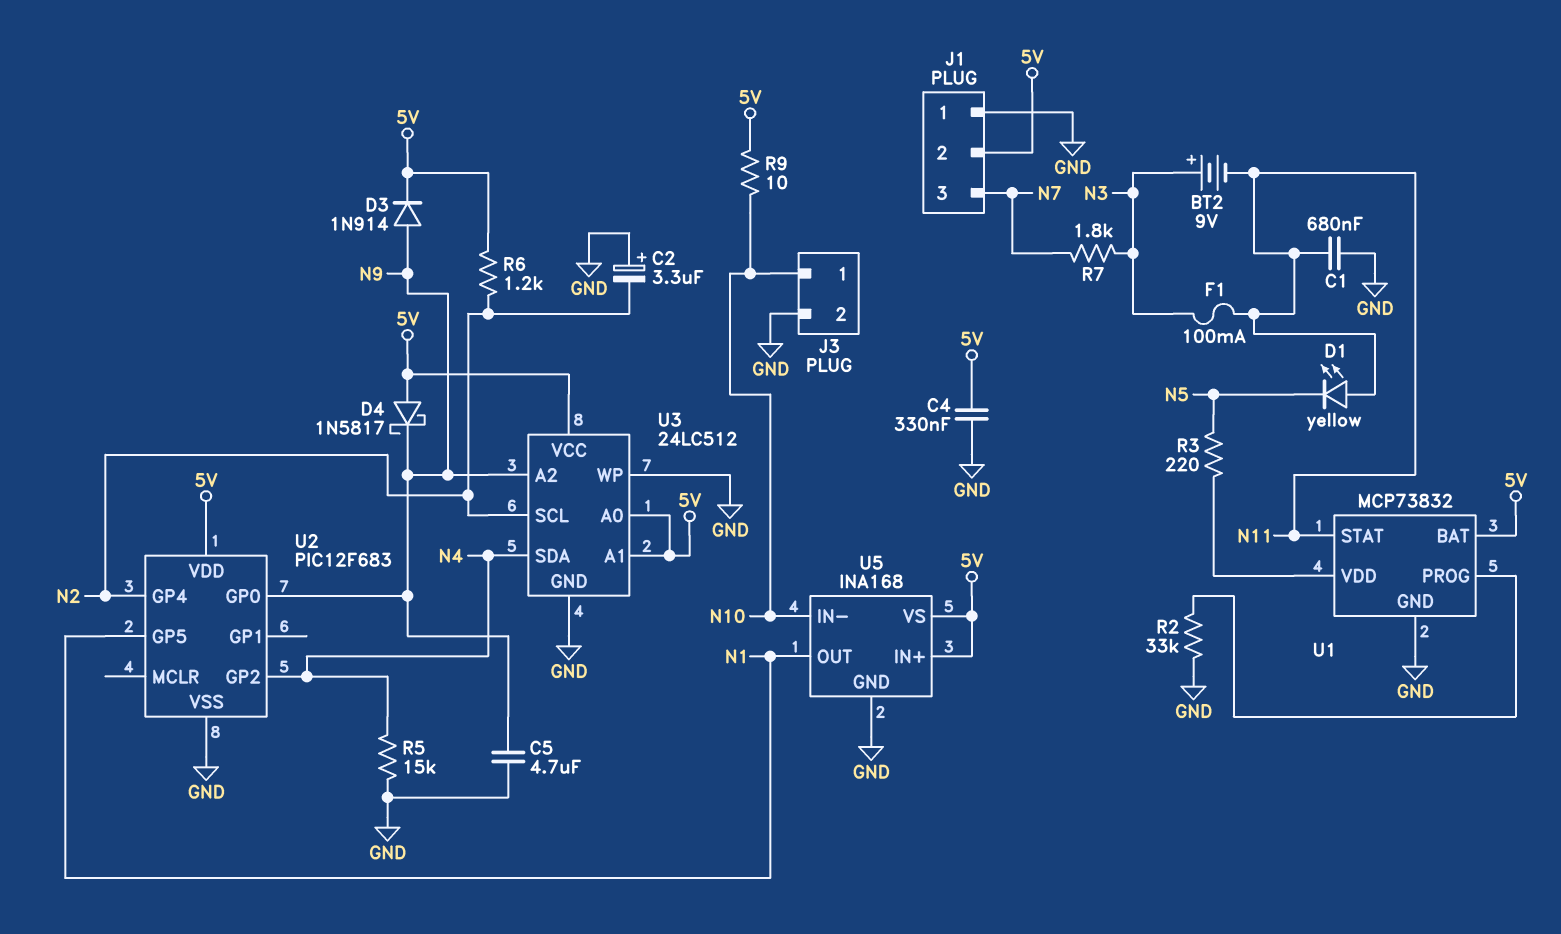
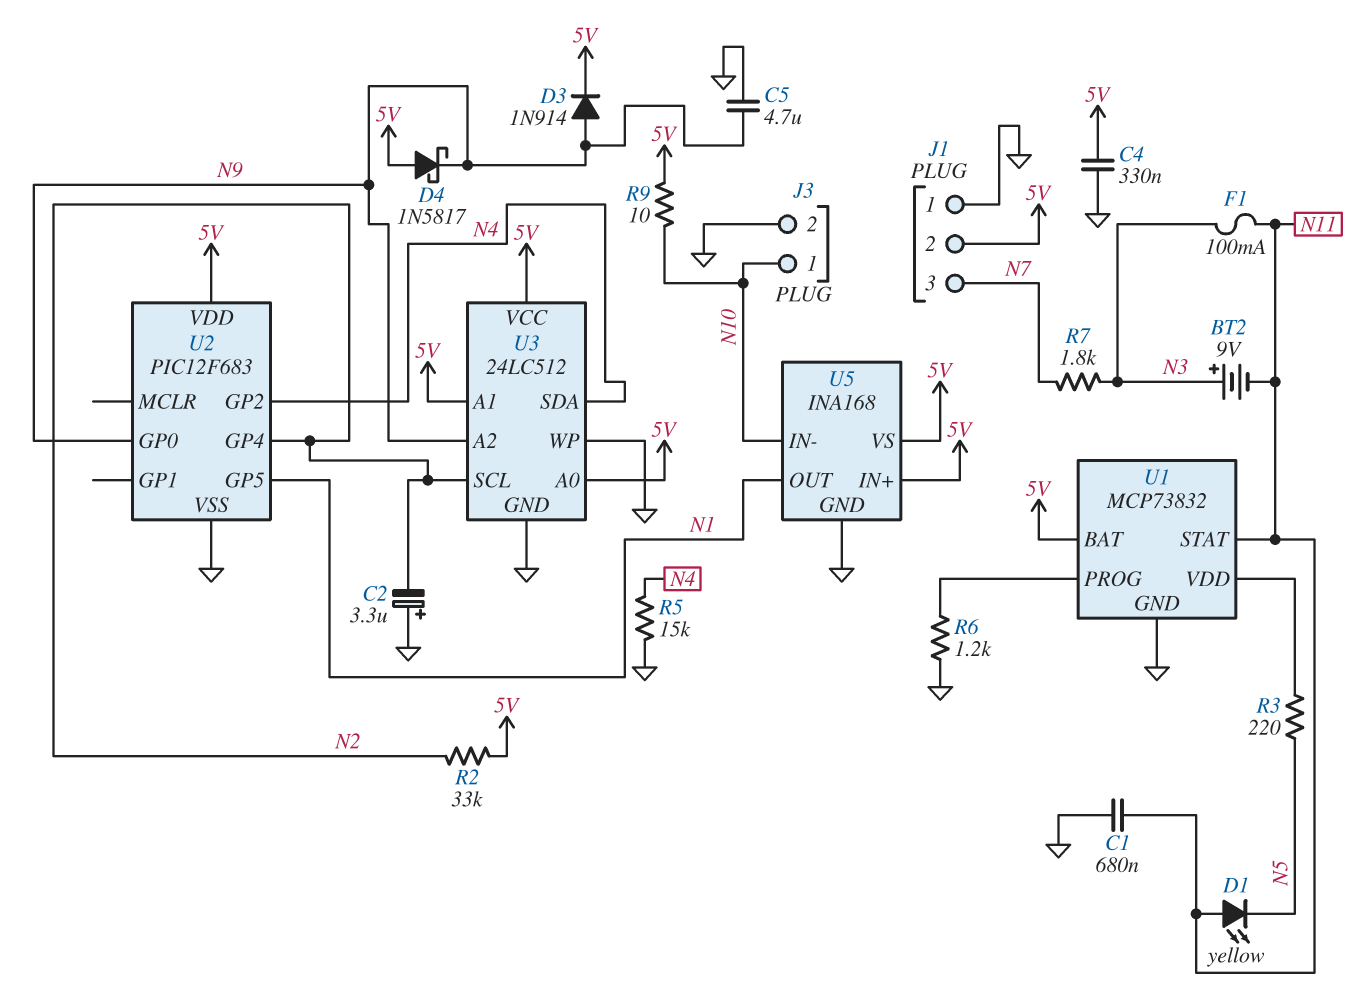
R2: 33k (GND, U1/PROG) -> 33k (5V, N2)
R6: 1.2k (5V, N2) -> 1.2k (GND, U1/PROG)

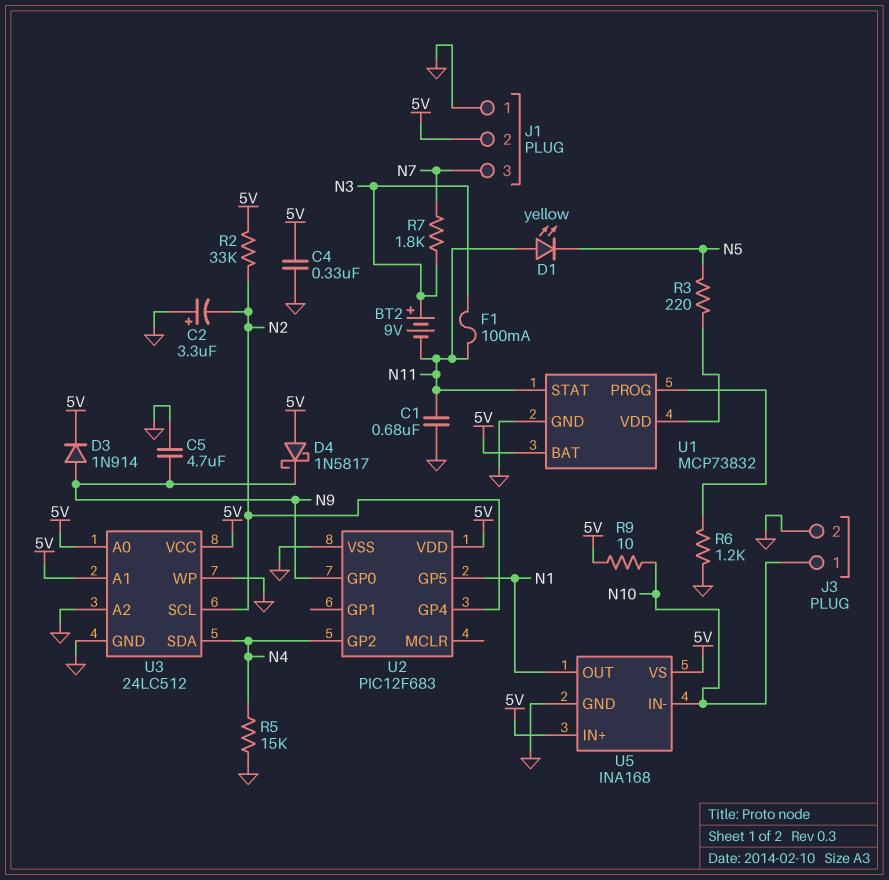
U3 pin A2: N9 -> GND

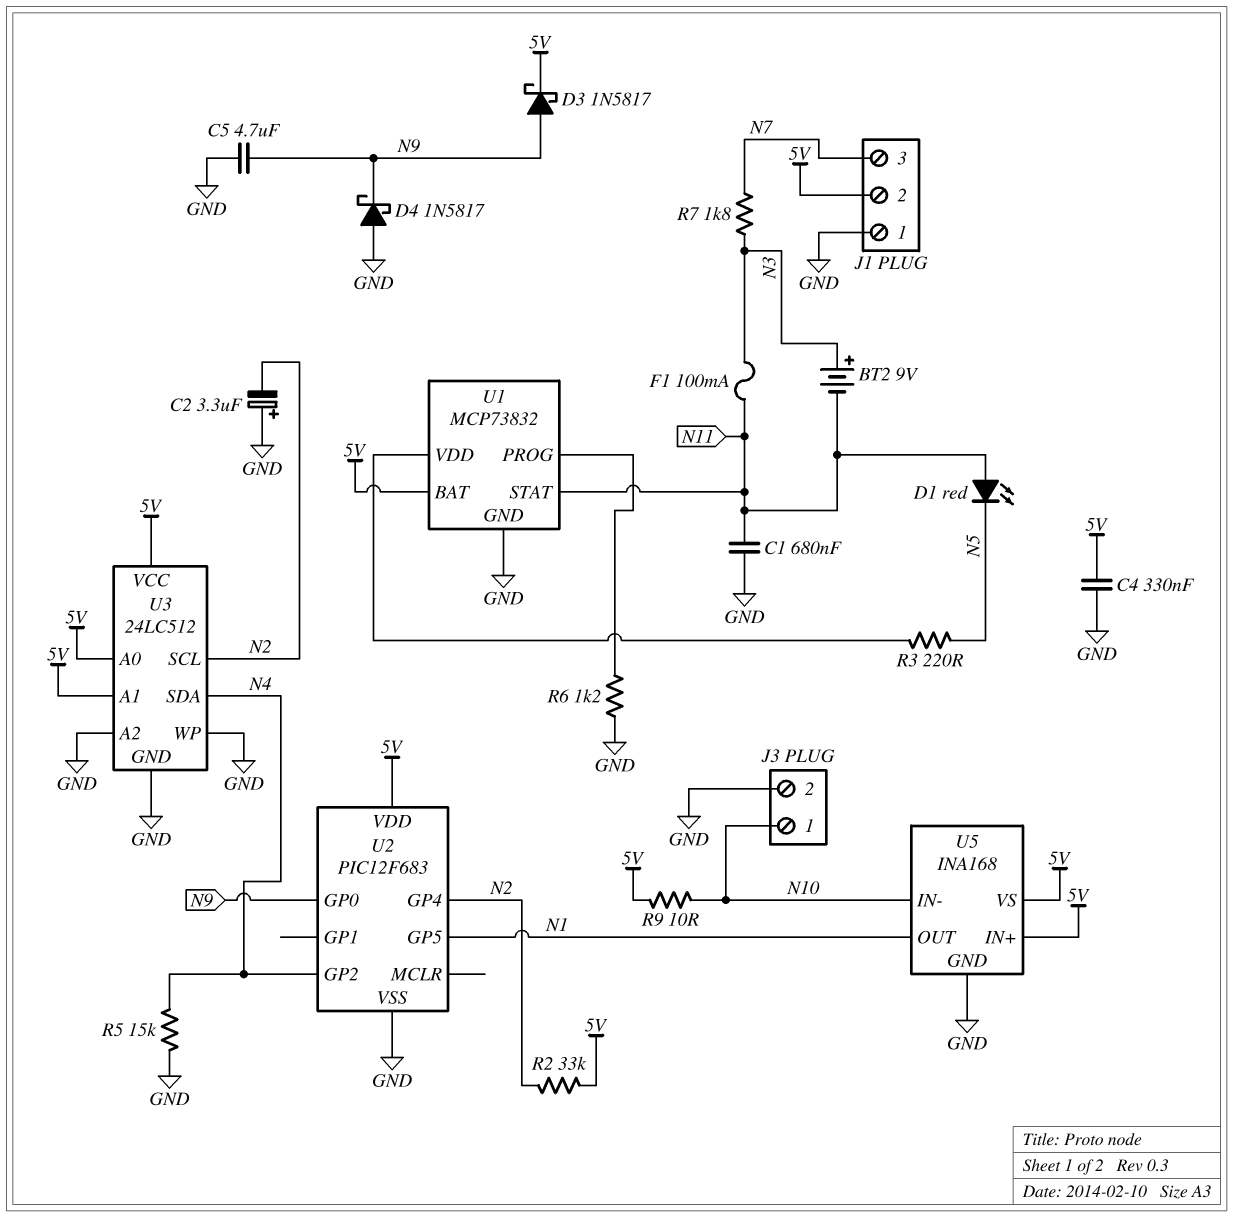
D1: LED yellow (A N11, K N5) -> LED red (A N11, K N5)
D3: diode 1N914 (A N9, K 5V) -> schottky 1N5817 (A N9, K 5V)
D4: schottky 1N5817 (A 5V, K N9) -> schottky 1N5817 (A GND, K N9)

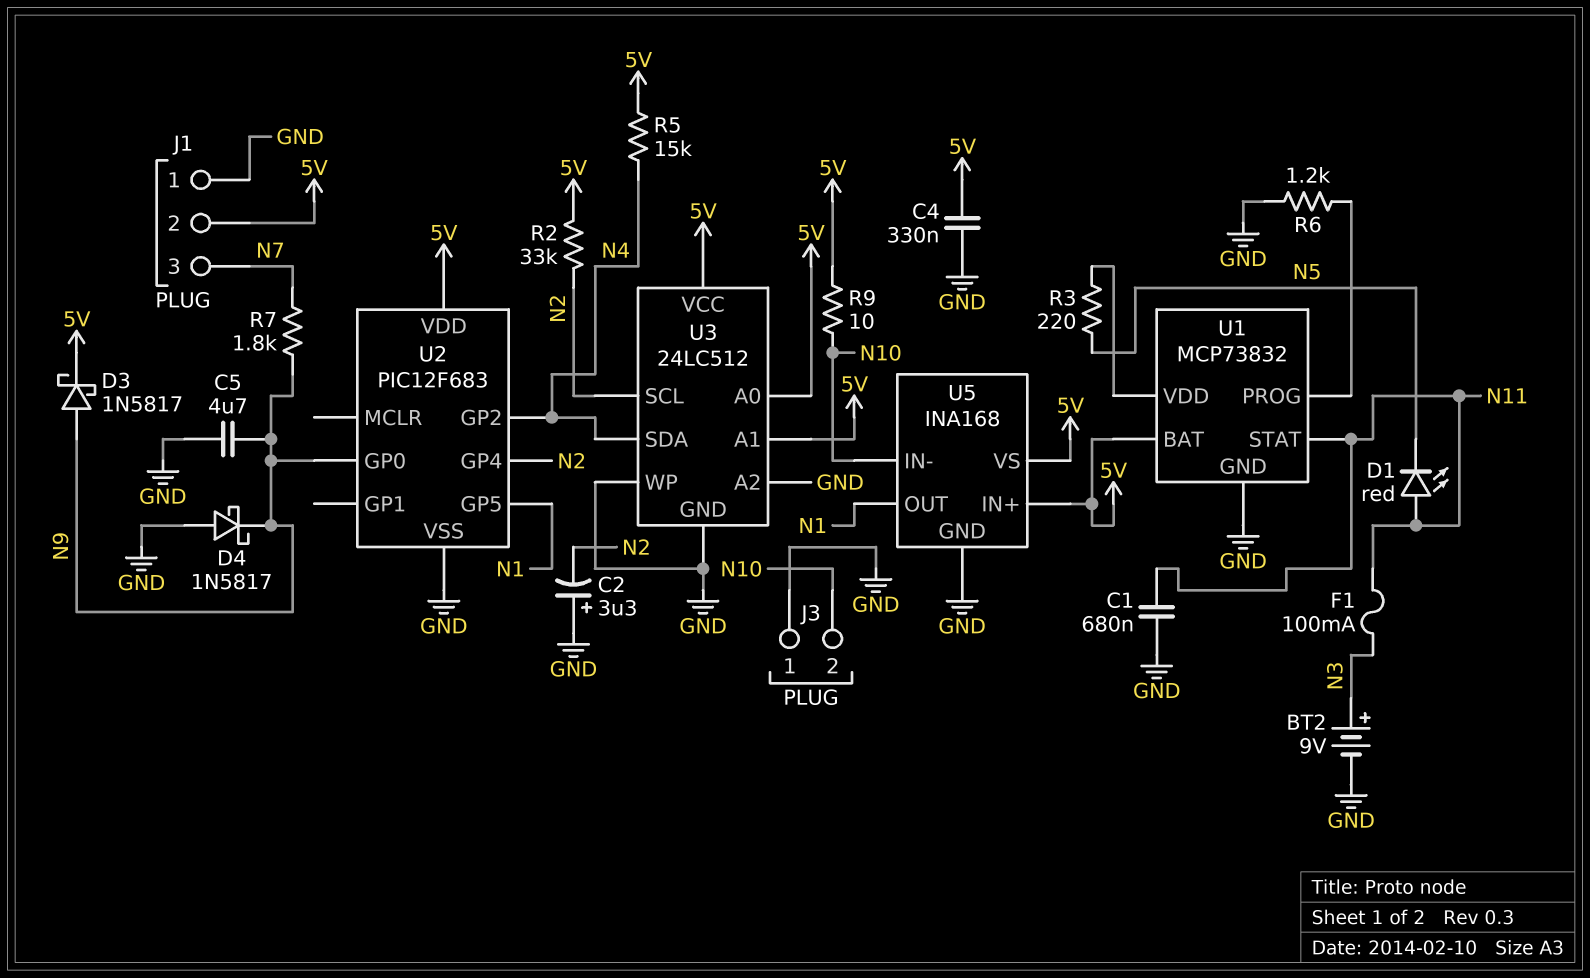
BT2: 9V (plus N3, minus N11) -> 9V (plus N3, minus GND)
J3 pin 1: N10 -> GND
J3 pin 2: GND -> N10
R5: 15k (GND, N4) -> 15k (5V, N4)
R7: 1.8k (N3, N7) -> 1.8k (N7, N9)

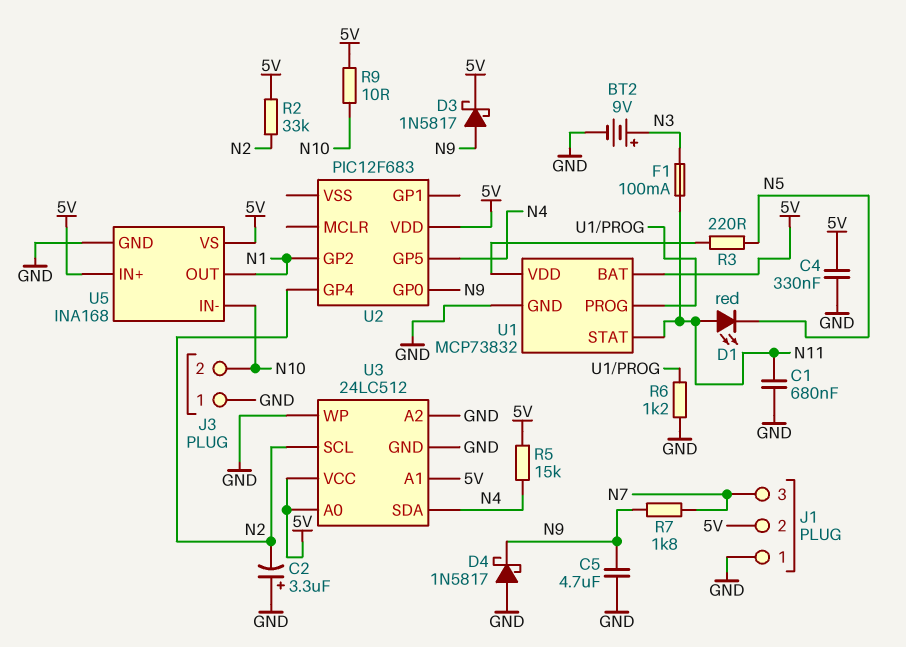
U2 pin GP2: N4 -> N1
U2 pin GP5: N1 -> N4
U2 pin VSS: GND -> none

